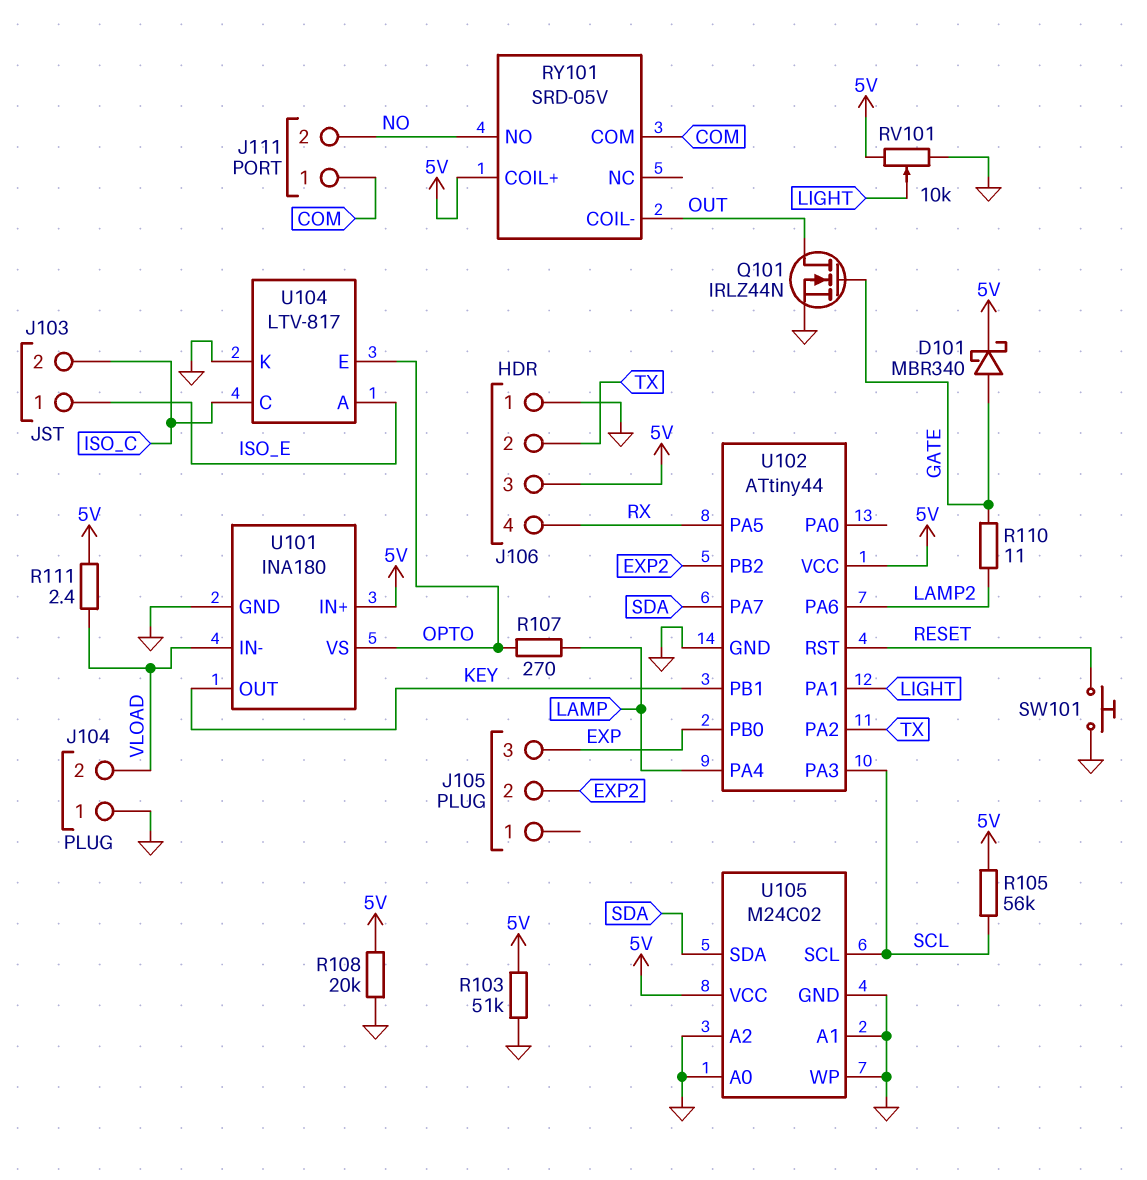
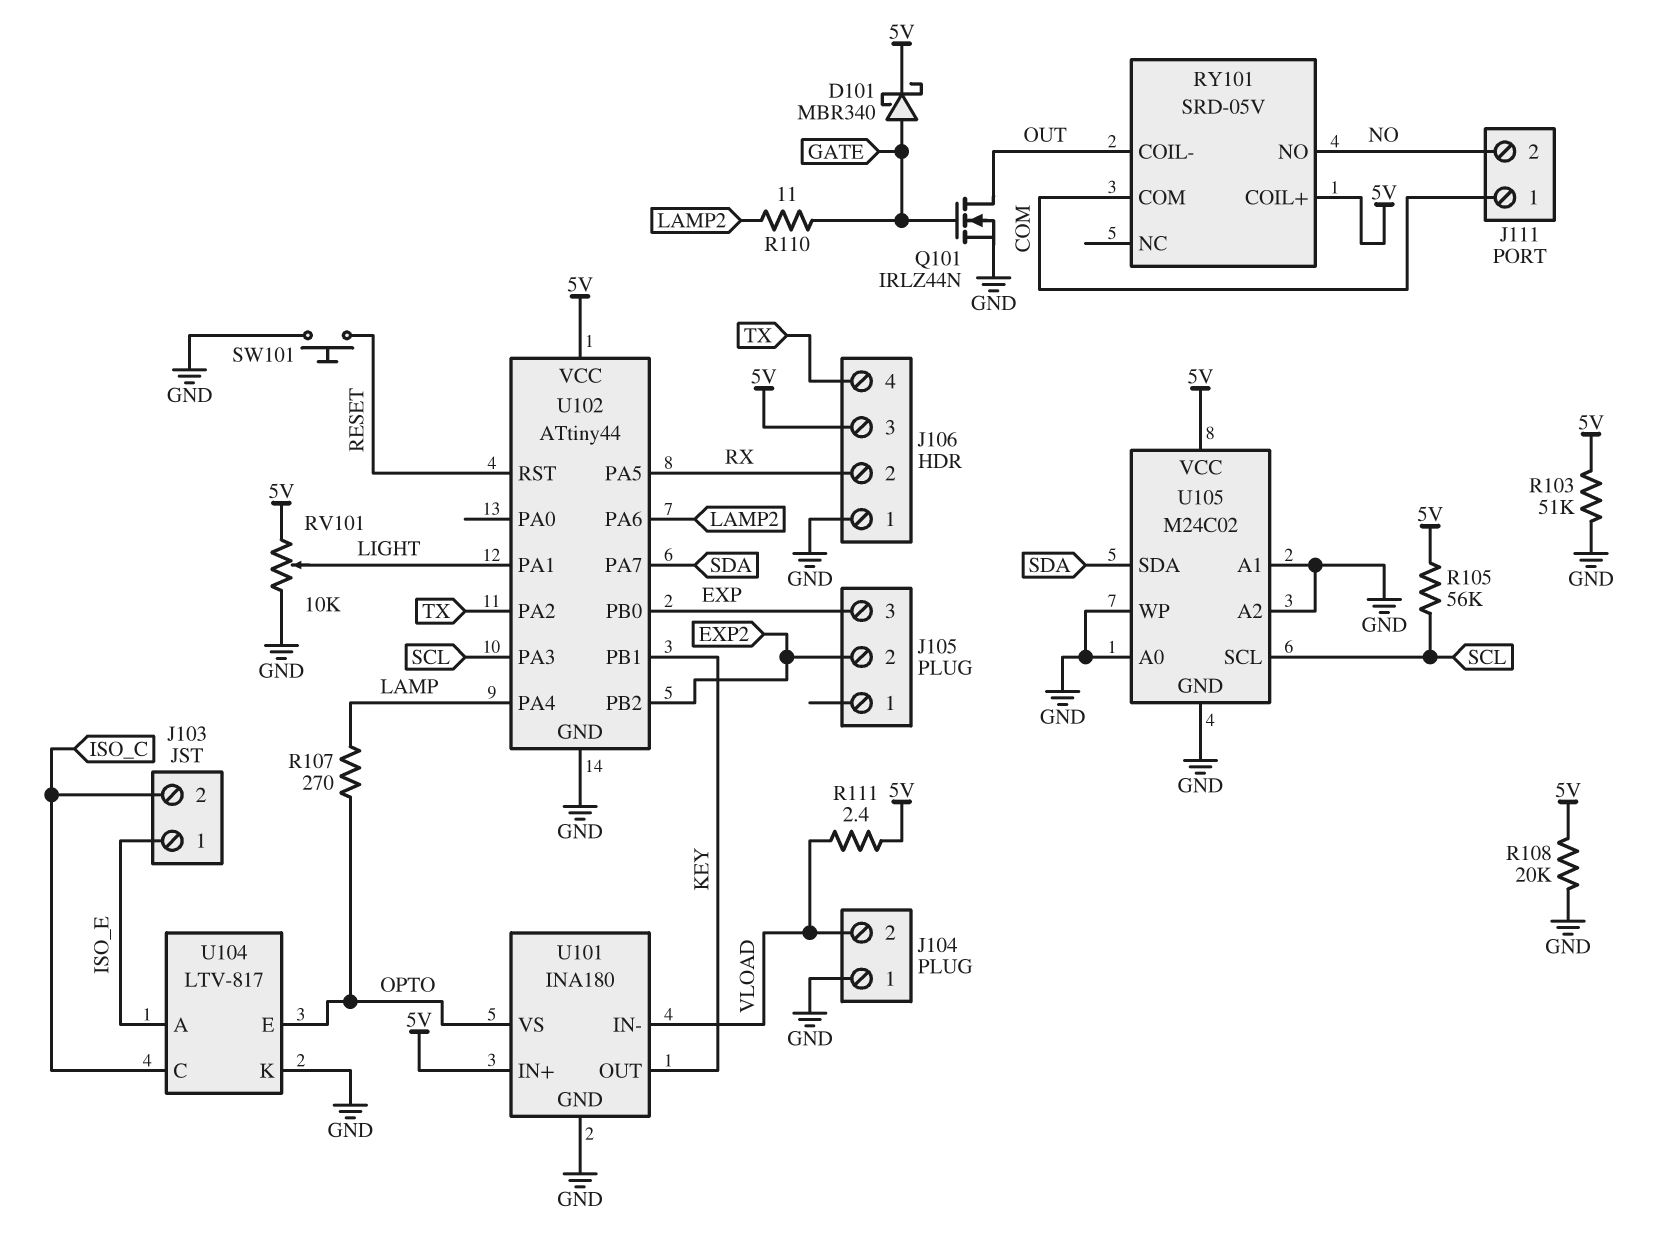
J106 pin 2: TX -> RX
J106 pin 4: RX -> TX

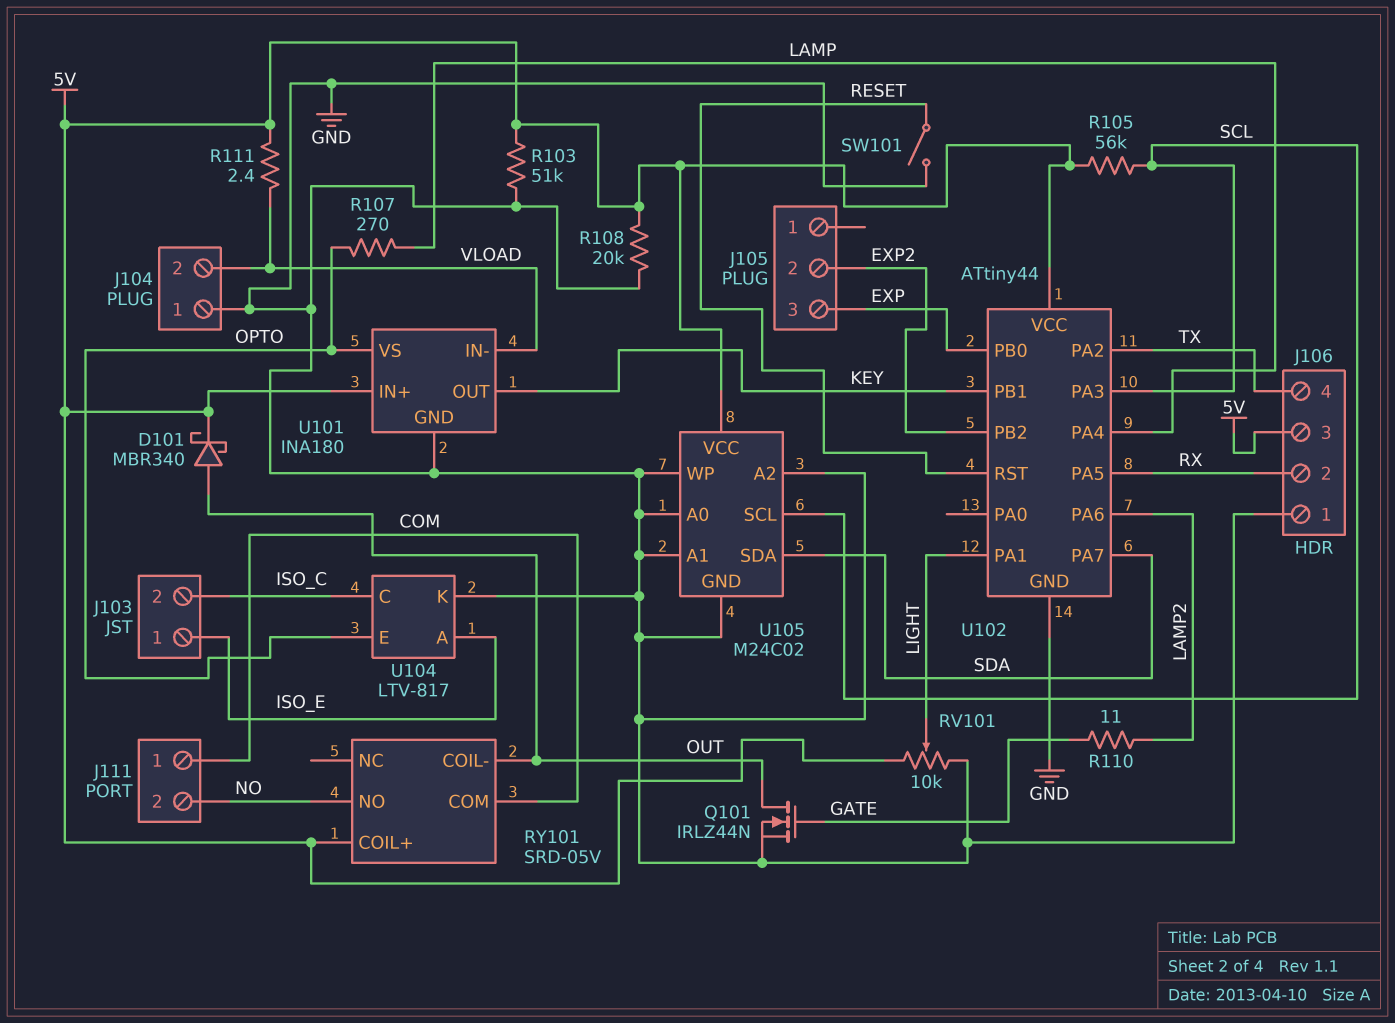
D101: schottky MBR340 (A GATE, K 5V) -> schottky MBR340 (A OUT, K 5V)
SW101: button (GND, RESET) -> switch (GND, RESET)

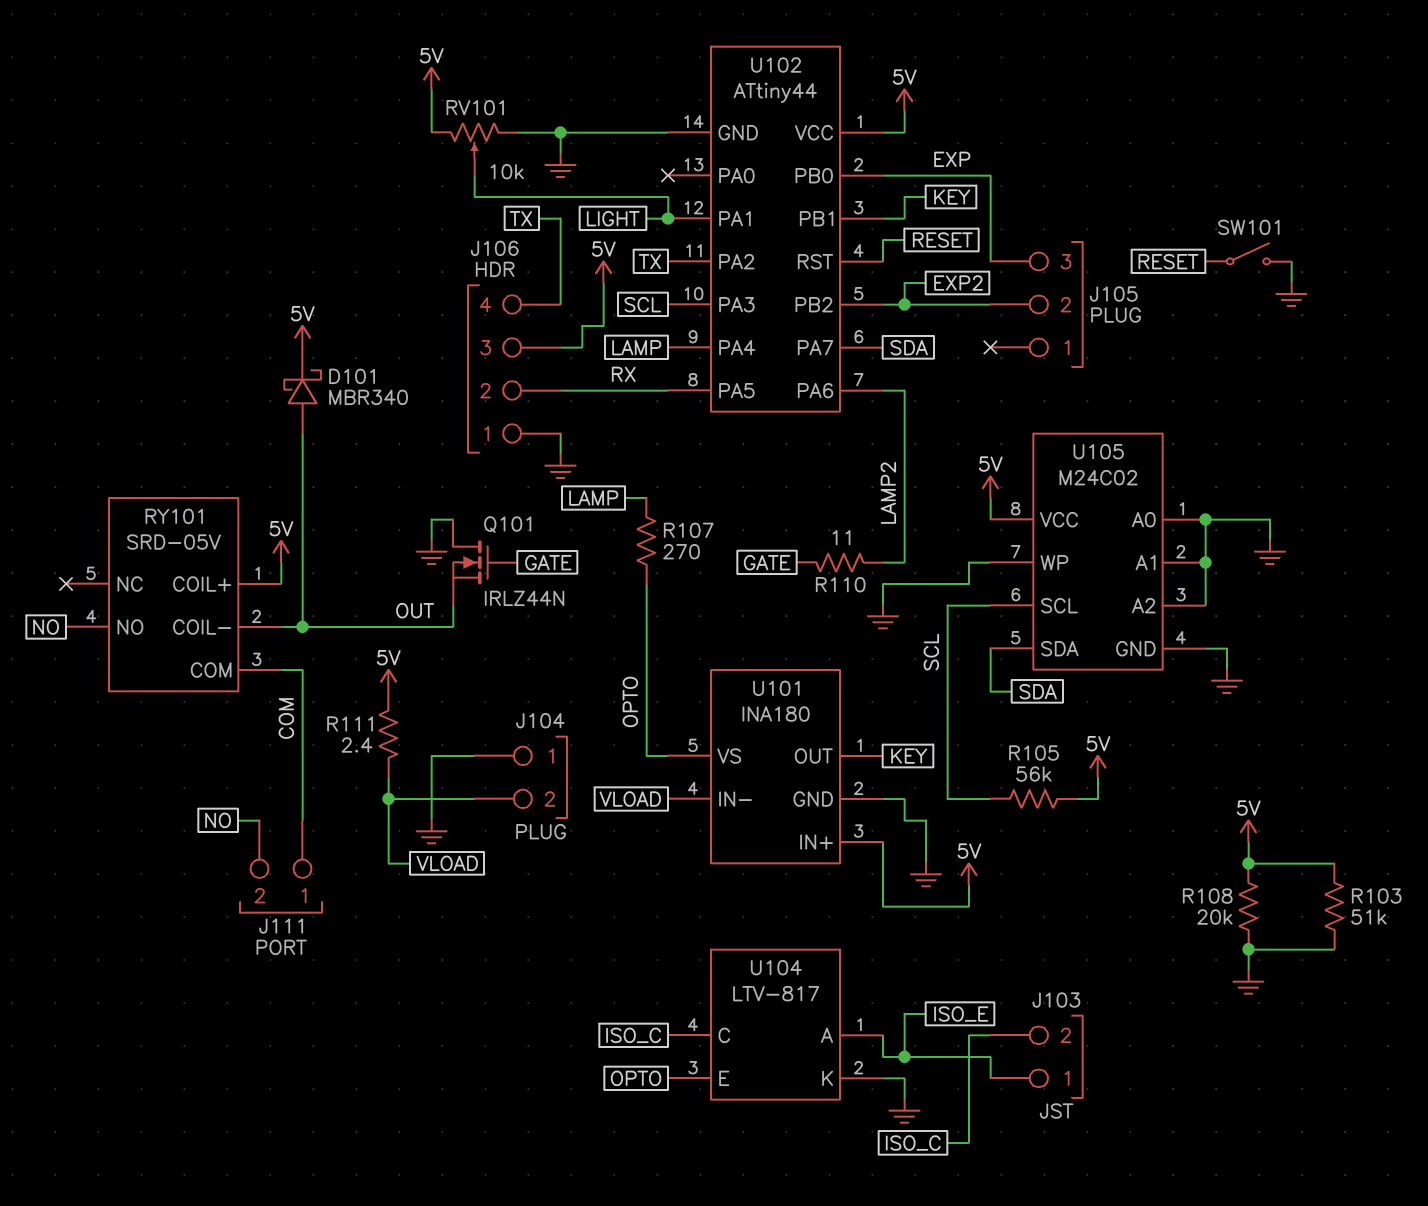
Q101: NMOS IRLZ44N (G GATE, D OUT, S GND) -> NMOS IRLZ44N (G GATE, D GND, S OUT)

